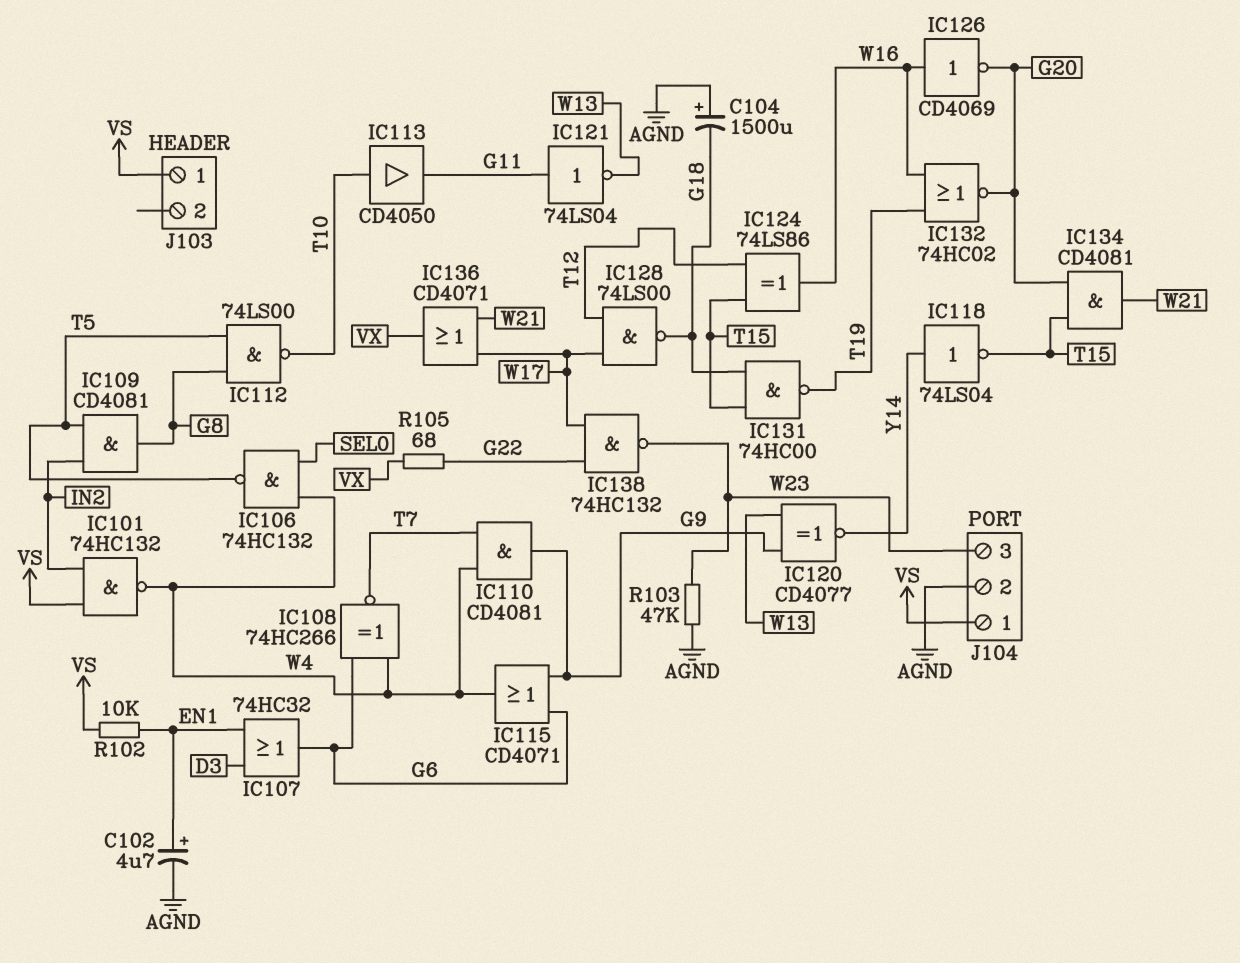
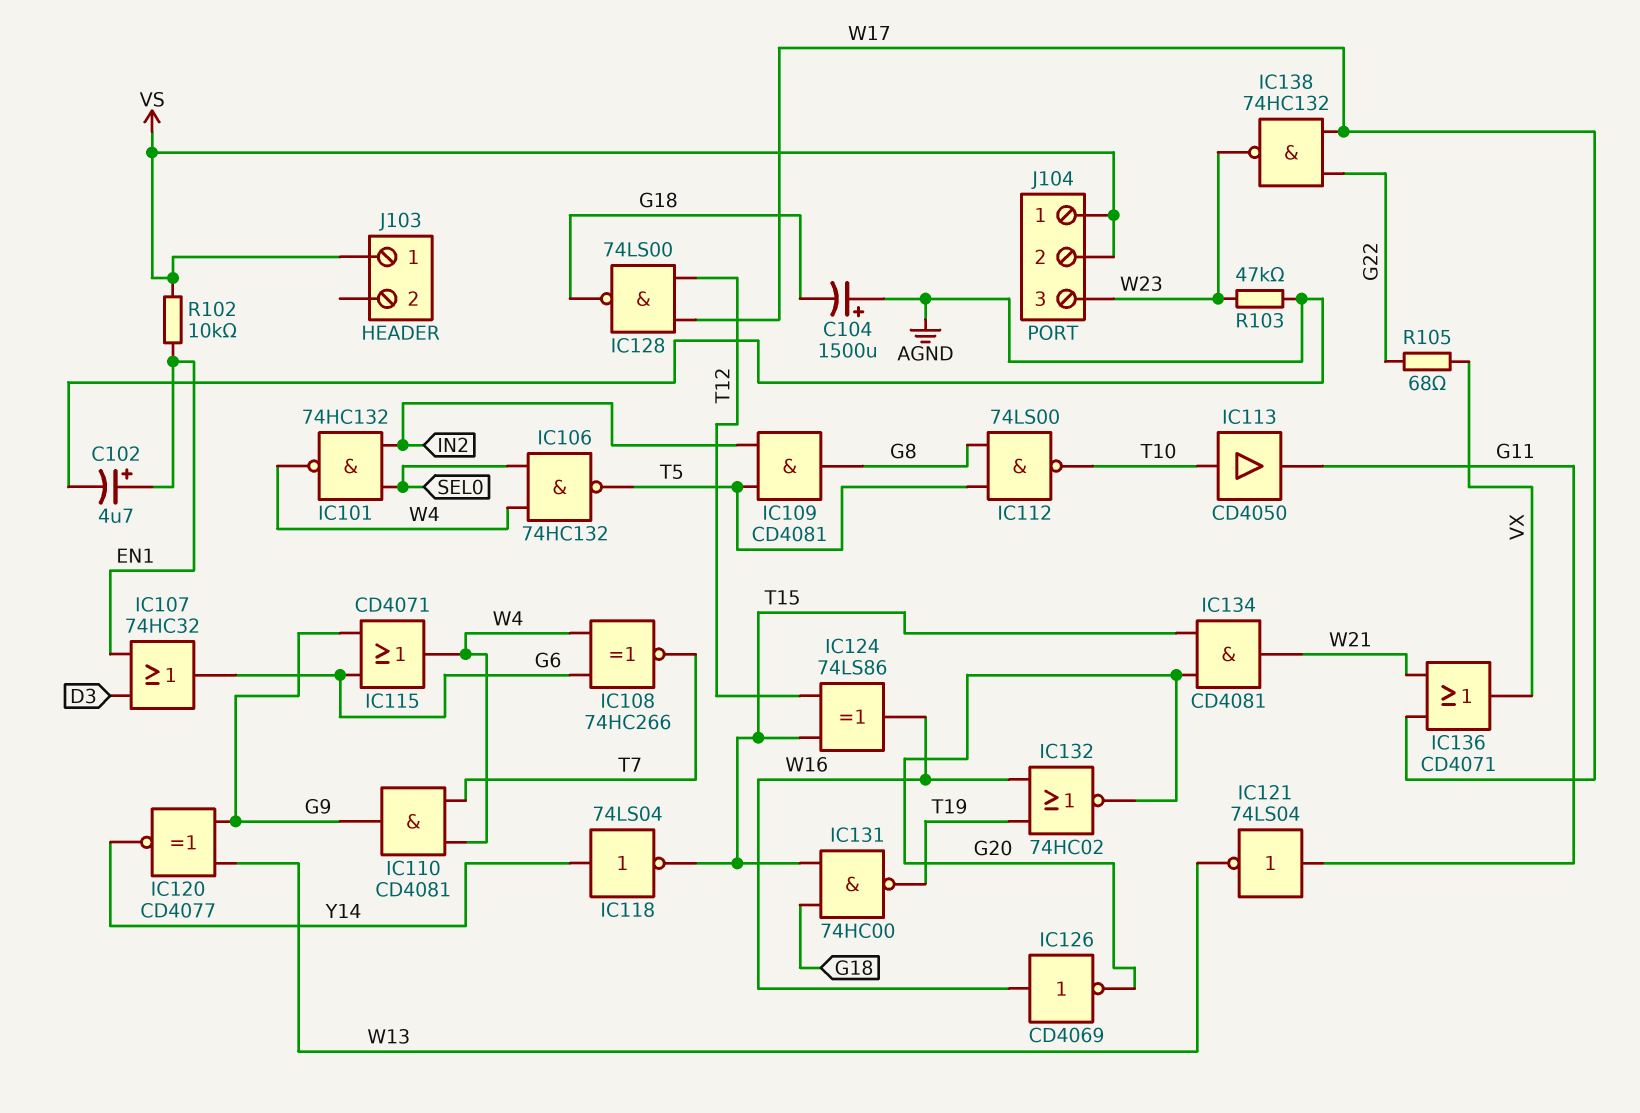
IC101: NAND 74HC132 (in IN2, in VS, out W4) -> NAND 74HC132 (in IN2, in SEL0, out W4)
J104 pin 2: AGND -> VS

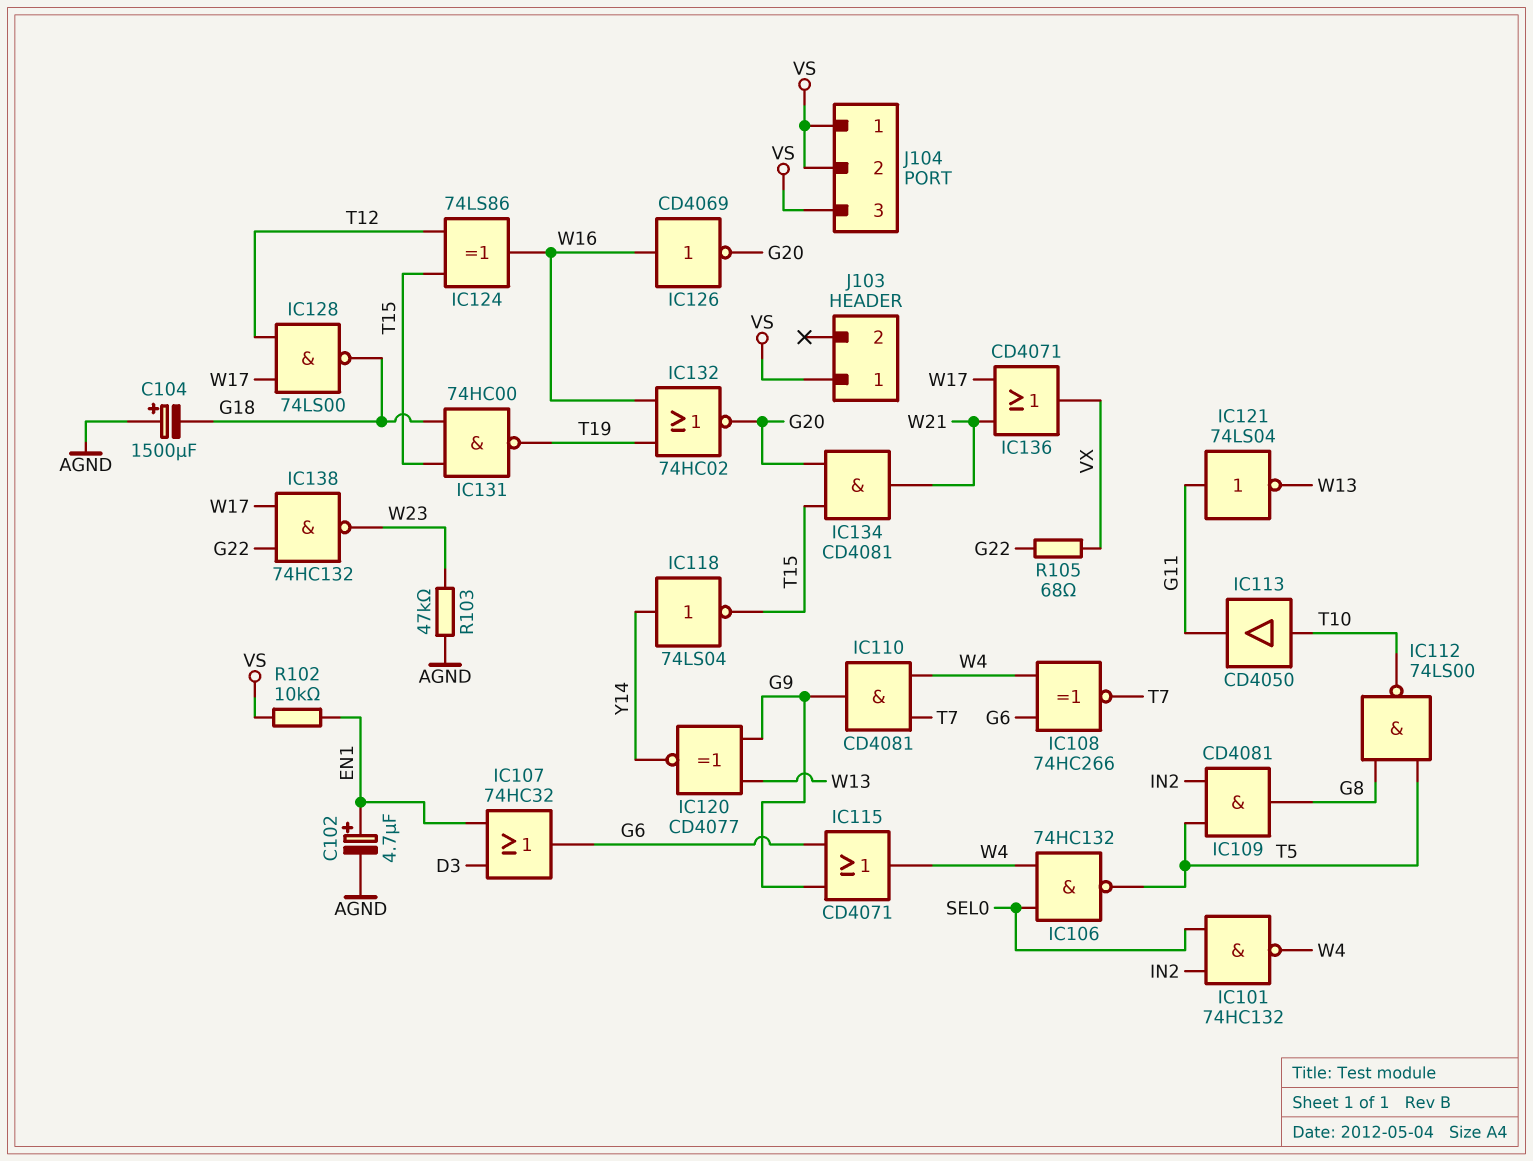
J104 pin 3: W23 -> VS

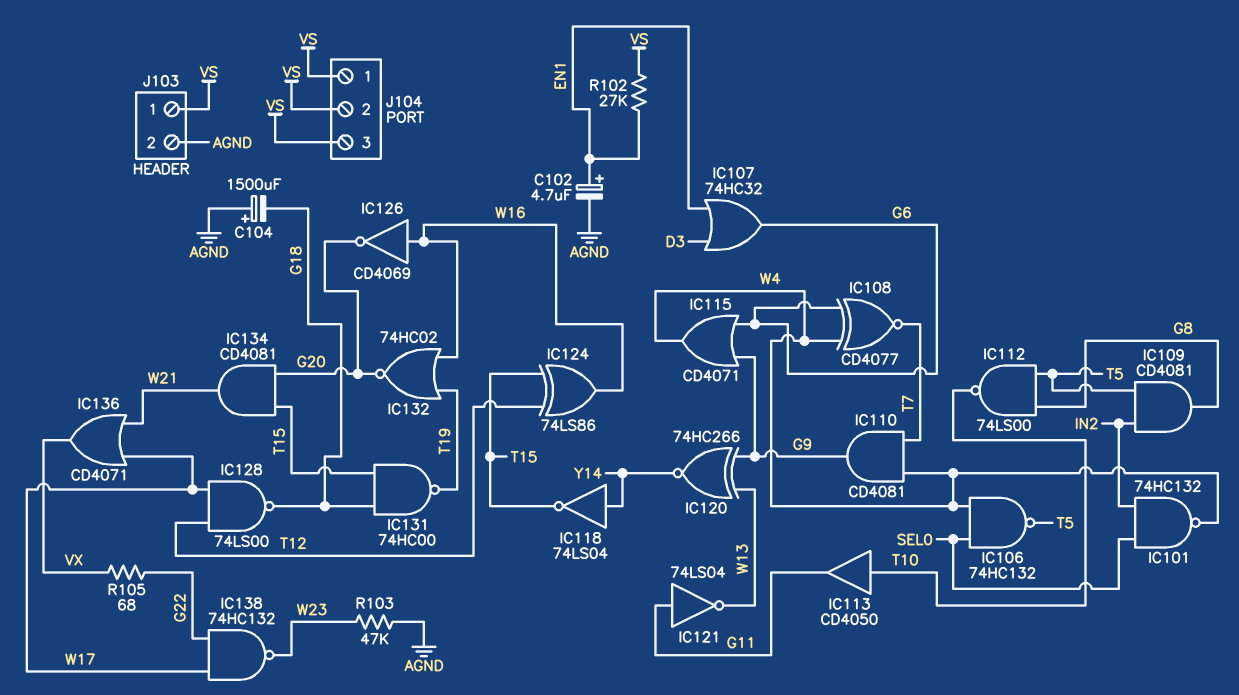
IC108: XNOR 74HC266 (in G6, in W4, out T7) -> XNOR CD4077 (in G6, in W4, out T7)
IC120: XNOR CD4077 (in G9, in W13, out Y14) -> XNOR 74HC266 (in G9, in W13, out Y14)
J103 pin 2: none -> AGND
R102: 10k (EN1, VS) -> 27k (EN1, VS)

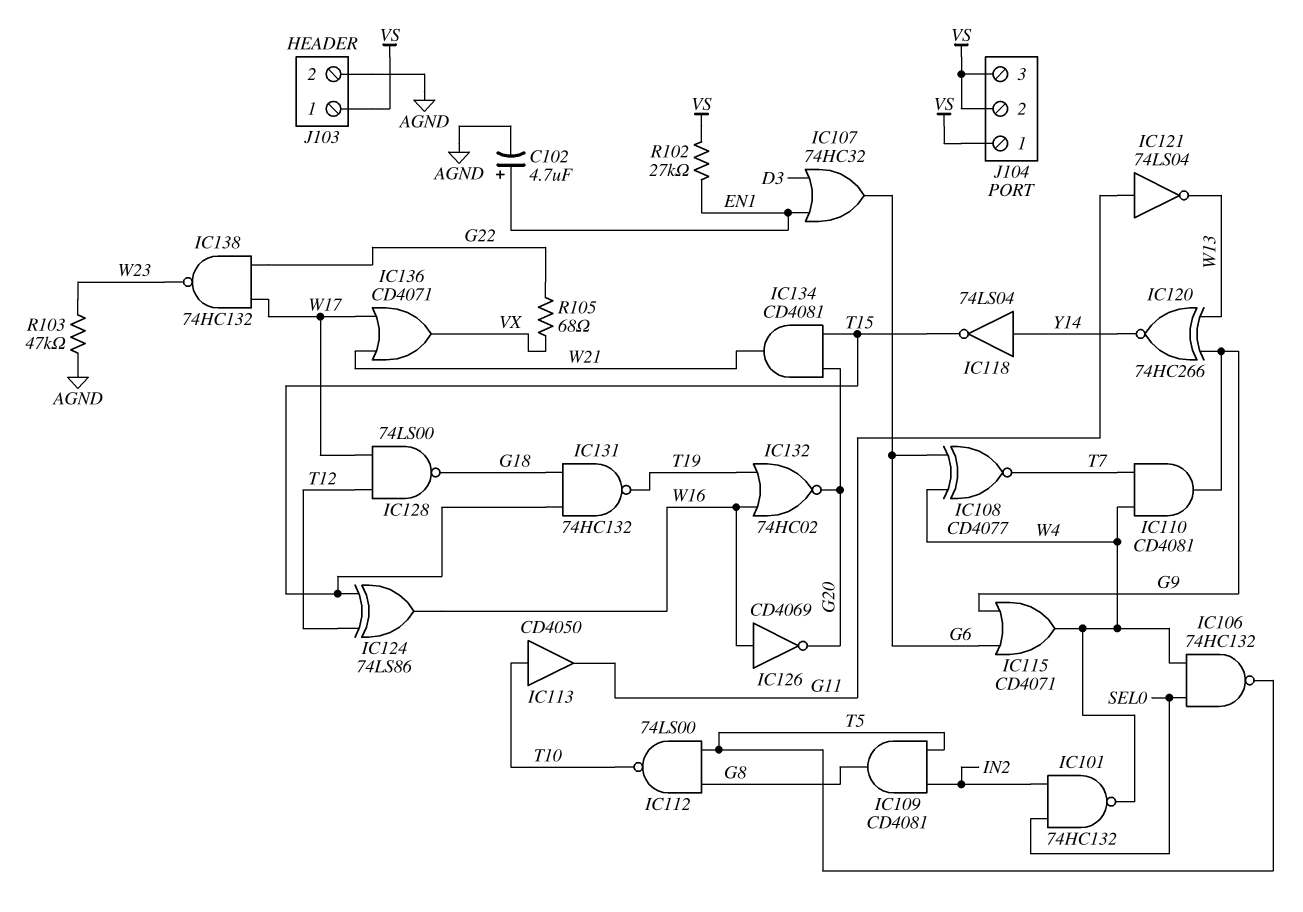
C104: 1500uF (plus AGND, minus G18) -> none
IC131: NAND 74HC00 (in G18, in T15, out T19) -> NAND 74HC132 (in G18, in T15, out T19)

